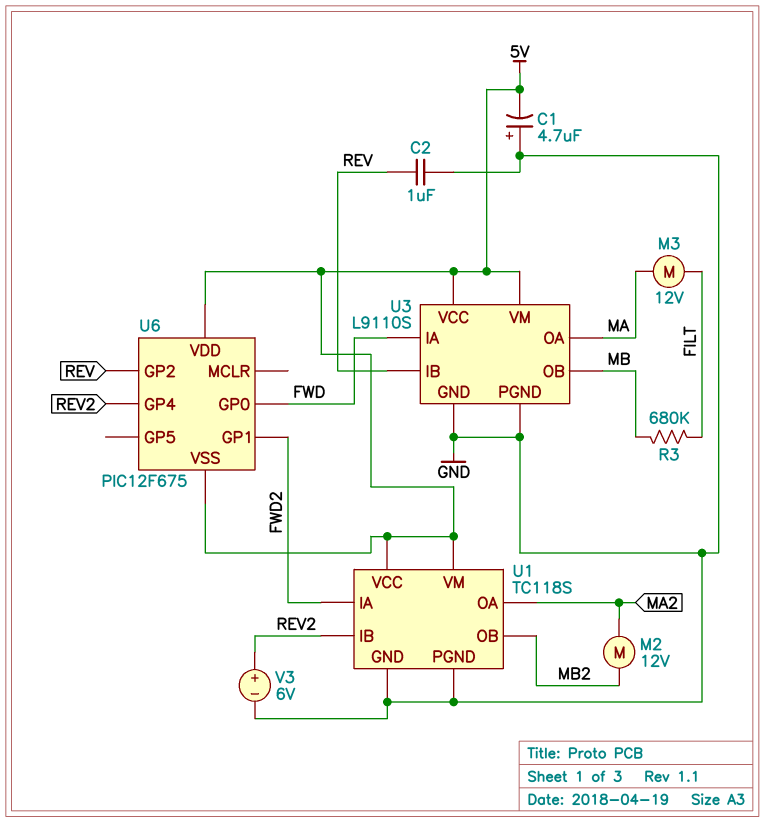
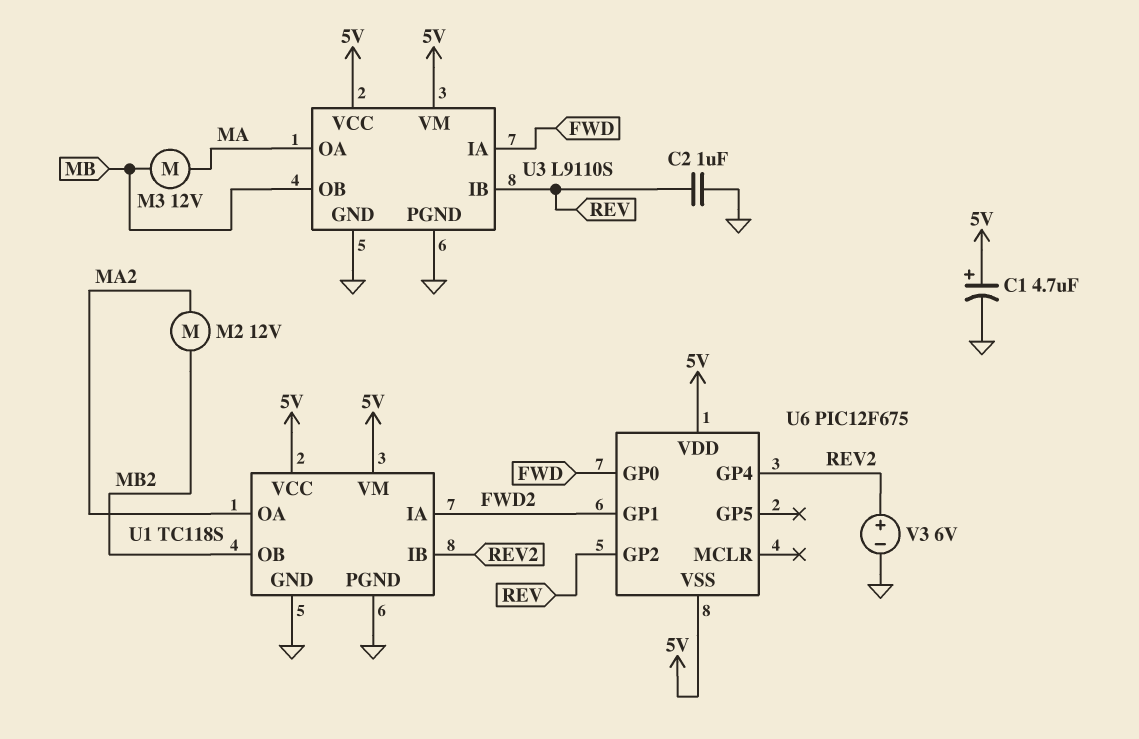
C1: 4.7uF (plus GND, minus 5V) -> 4.7uF (plus 5V, minus GND)
M3: motor 12V (FILT, MA) -> motor 12V (MA, MB)
R3: 680k (FILT, MB) -> none

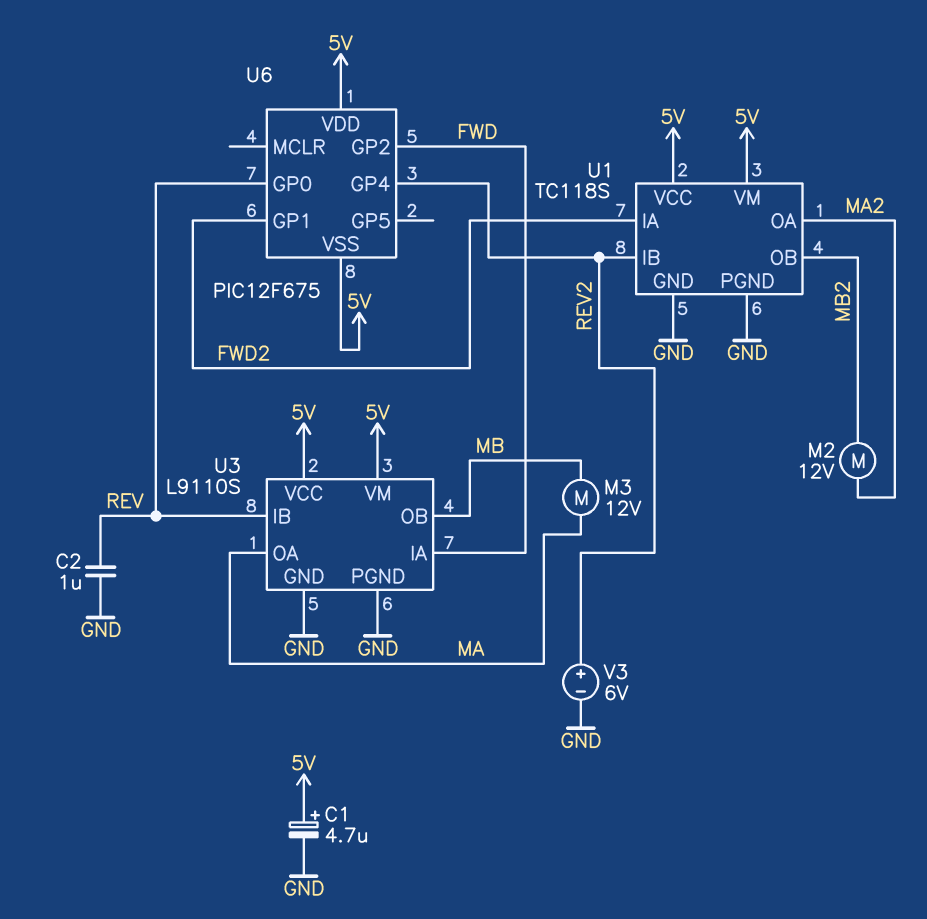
U6 pin GP0: FWD -> REV
U6 pin GP2: REV -> FWD

